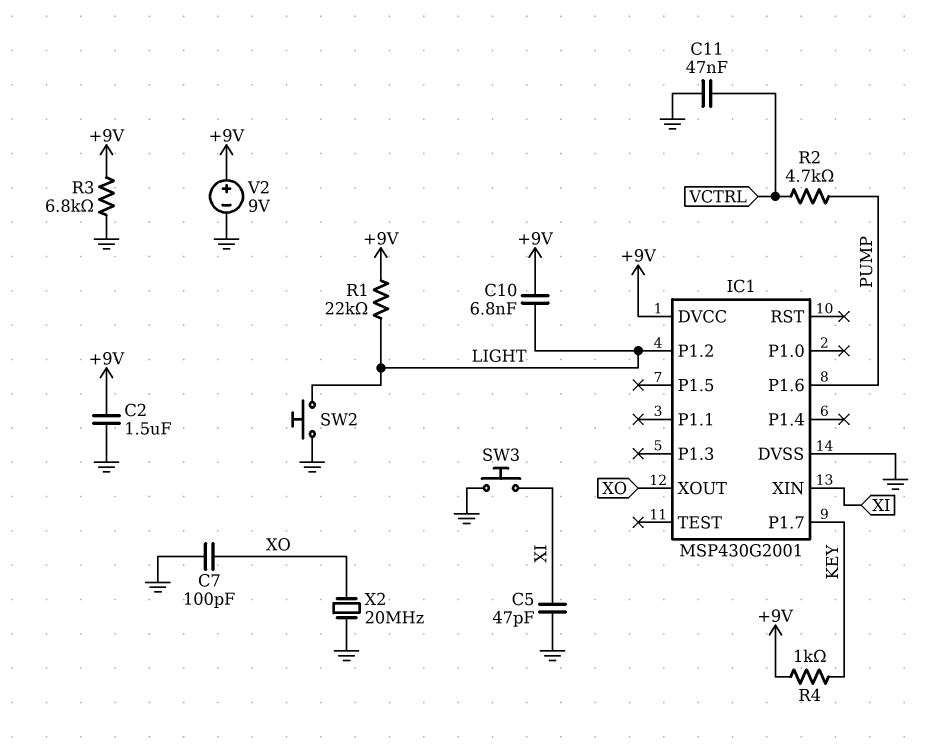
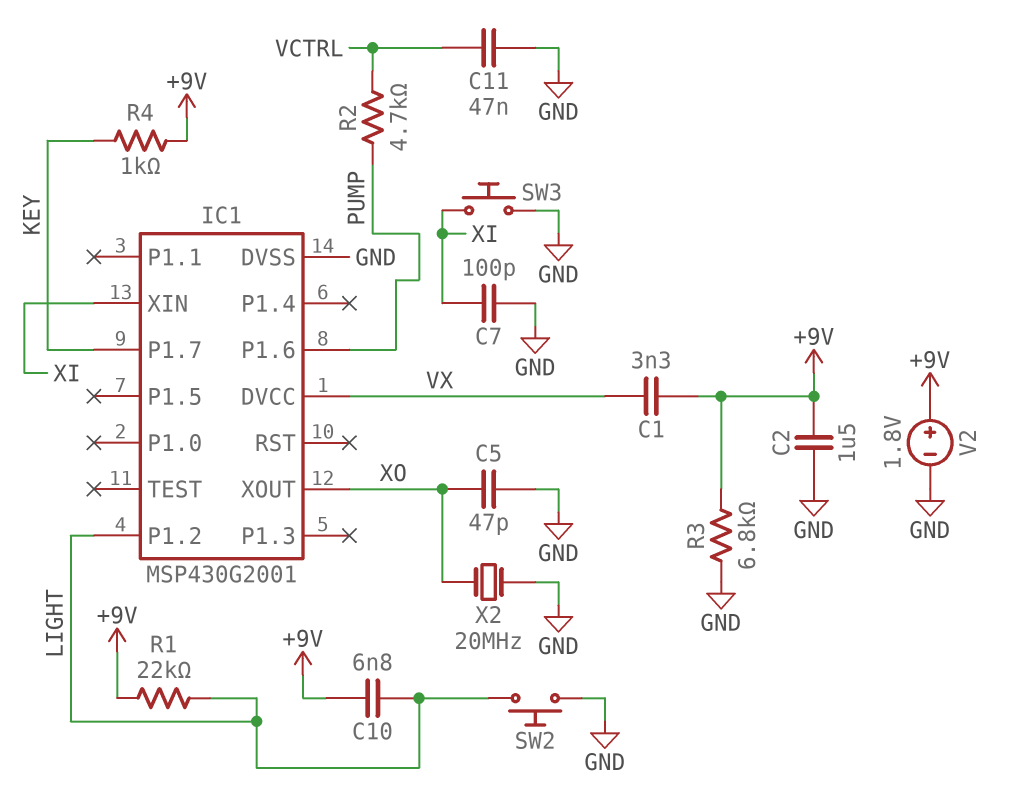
C1: none -> 3.3nF (+9V, VX)
C5: 47pF (GND, XI) -> 47pF (GND, XO)
C7: 100pF (GND, XO) -> 100pF (GND, XI)
IC1 pin DVCC: +9V -> VX
V2: 9V (plus +9V, minus GND) -> 1.8V (plus +9V, minus GND)

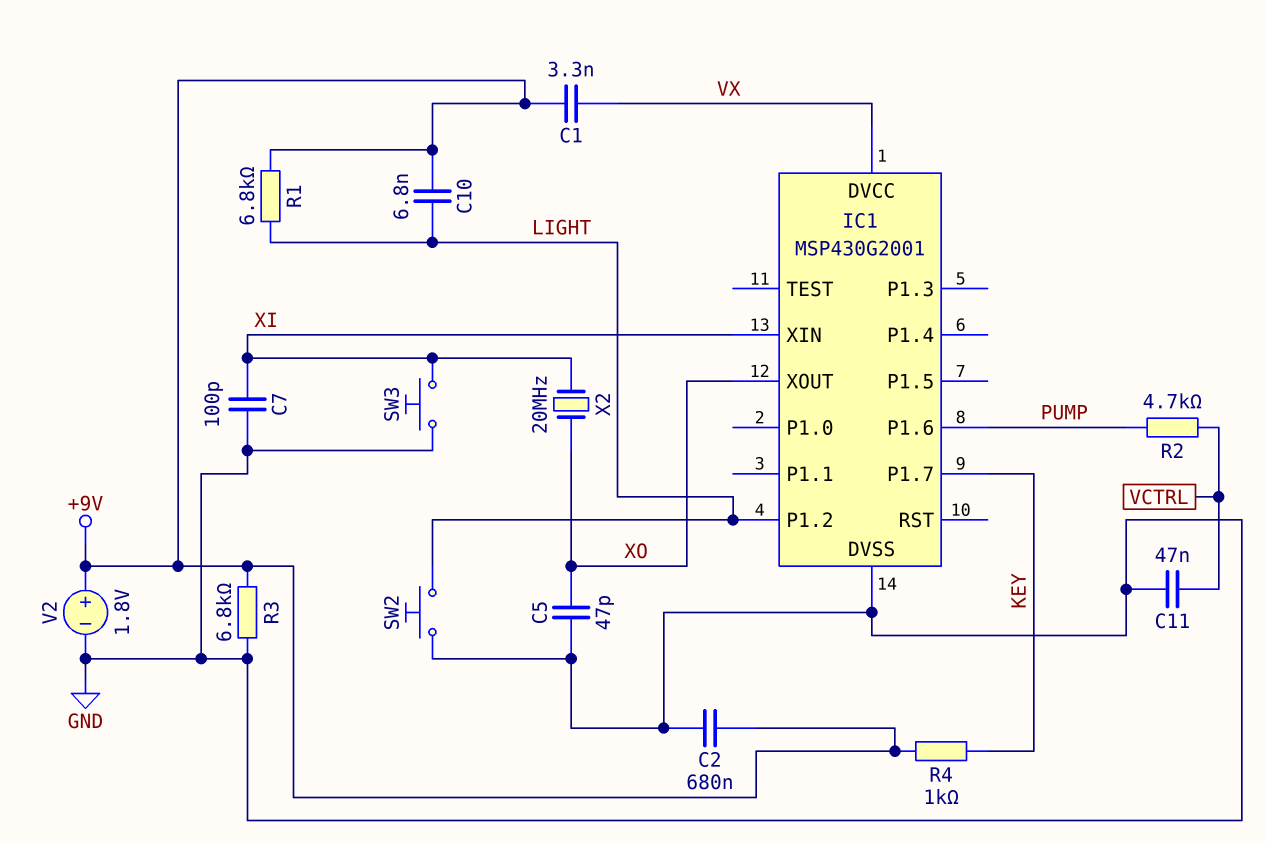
C2: 1.5uF (+9V, GND) -> 680nF (+9V, GND)
R1: 22k (+9V, LIGHT) -> 6.8k (+9V, LIGHT)
X2: 20MHz (GND, XO) -> 20MHz (XI, XO)

